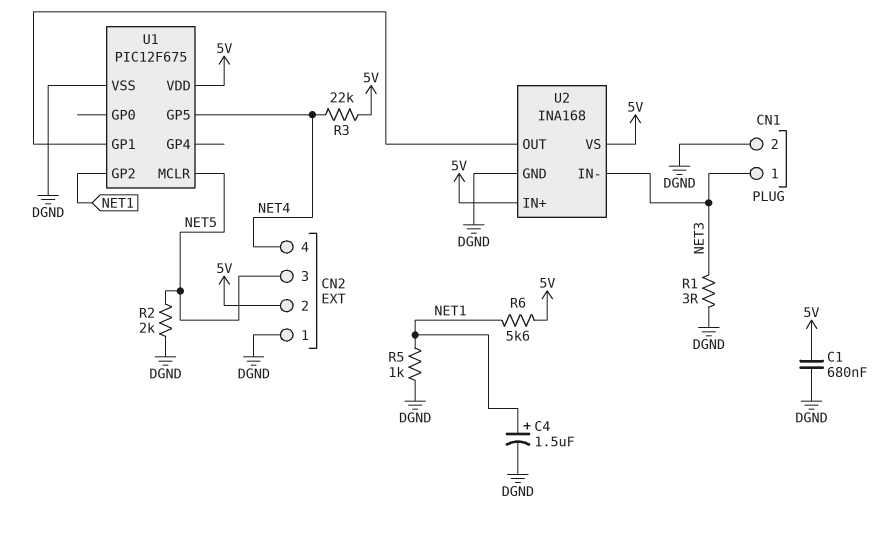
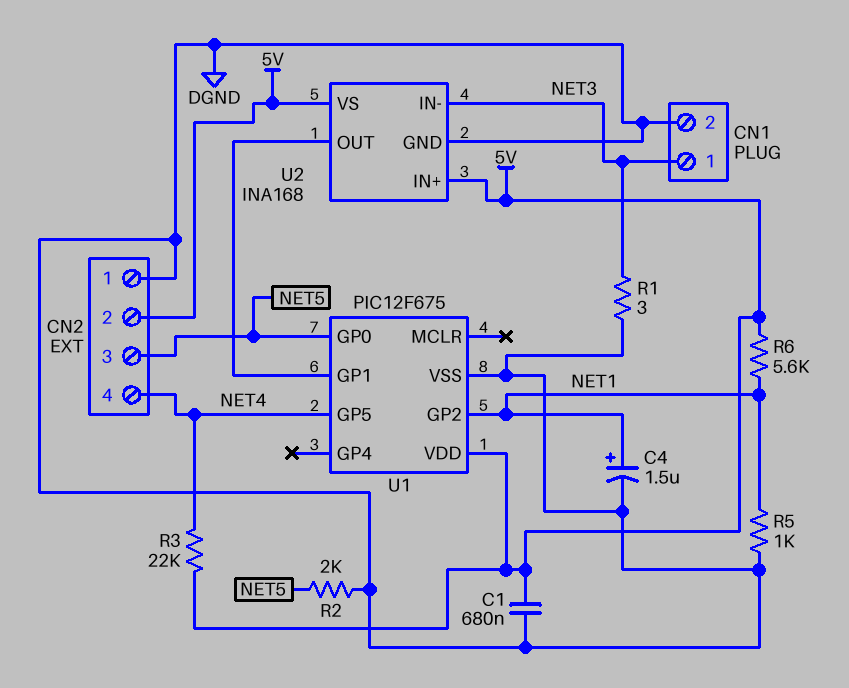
U1 pin GP0: none -> NET5
U1 pin MCLR: NET5 -> none

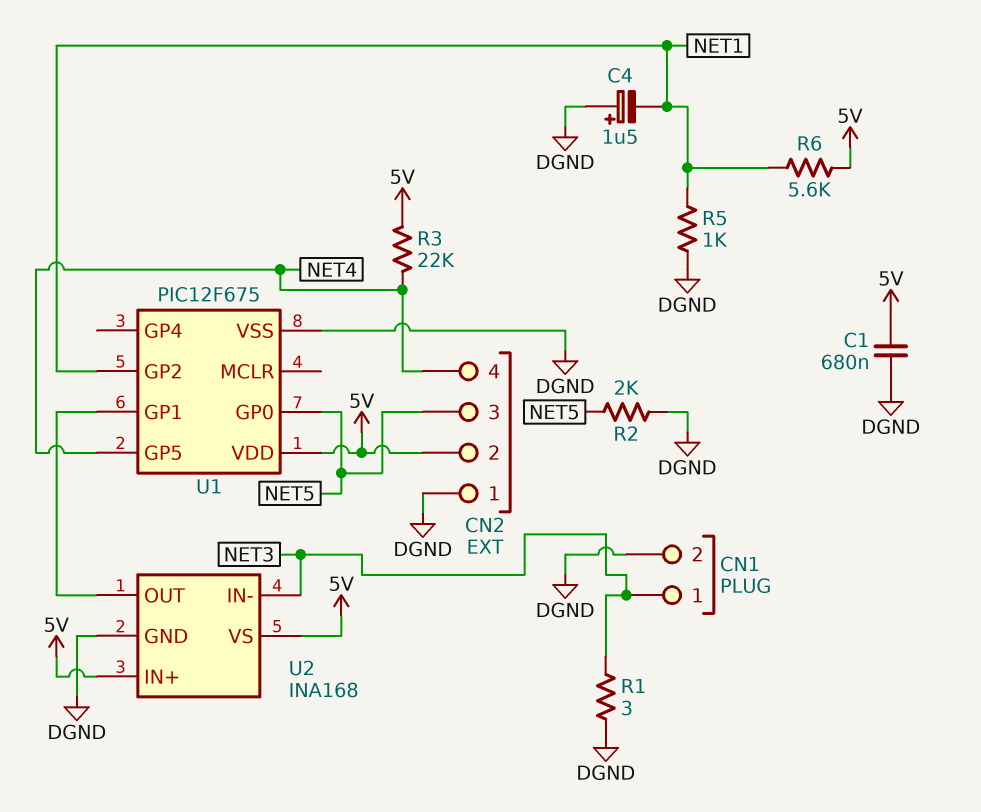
C4: 1.5uF (plus NET1, minus DGND) -> 1.5uF (plus DGND, minus NET1)

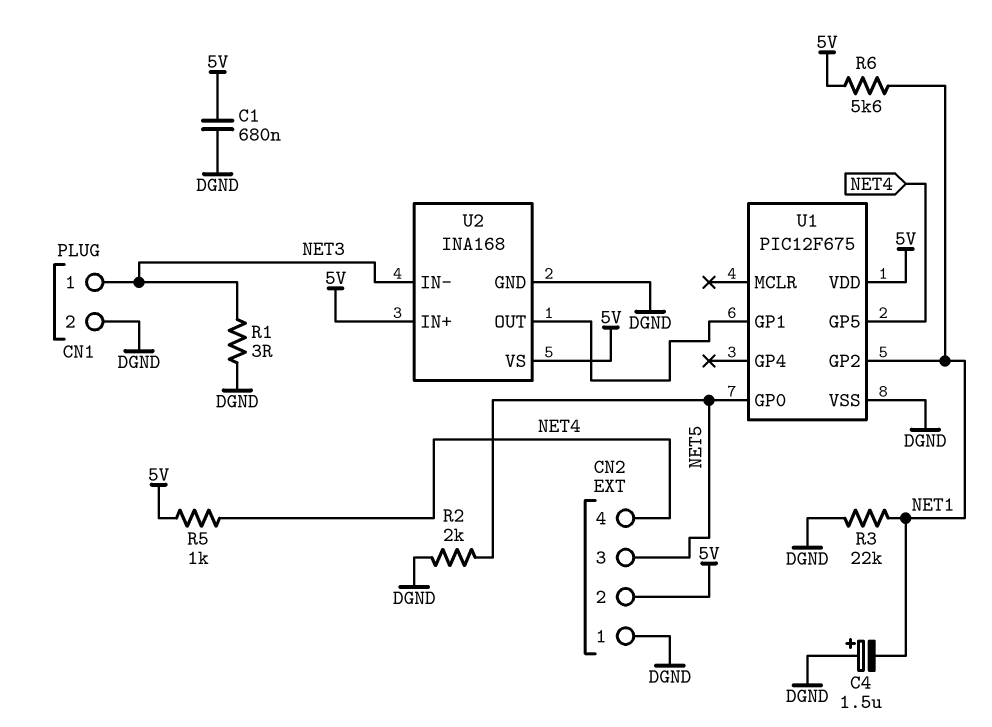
R3: 22k (5V, NET4) -> 22k (DGND, NET1)
R5: 1k (DGND, NET1) -> 1k (5V, NET4)

